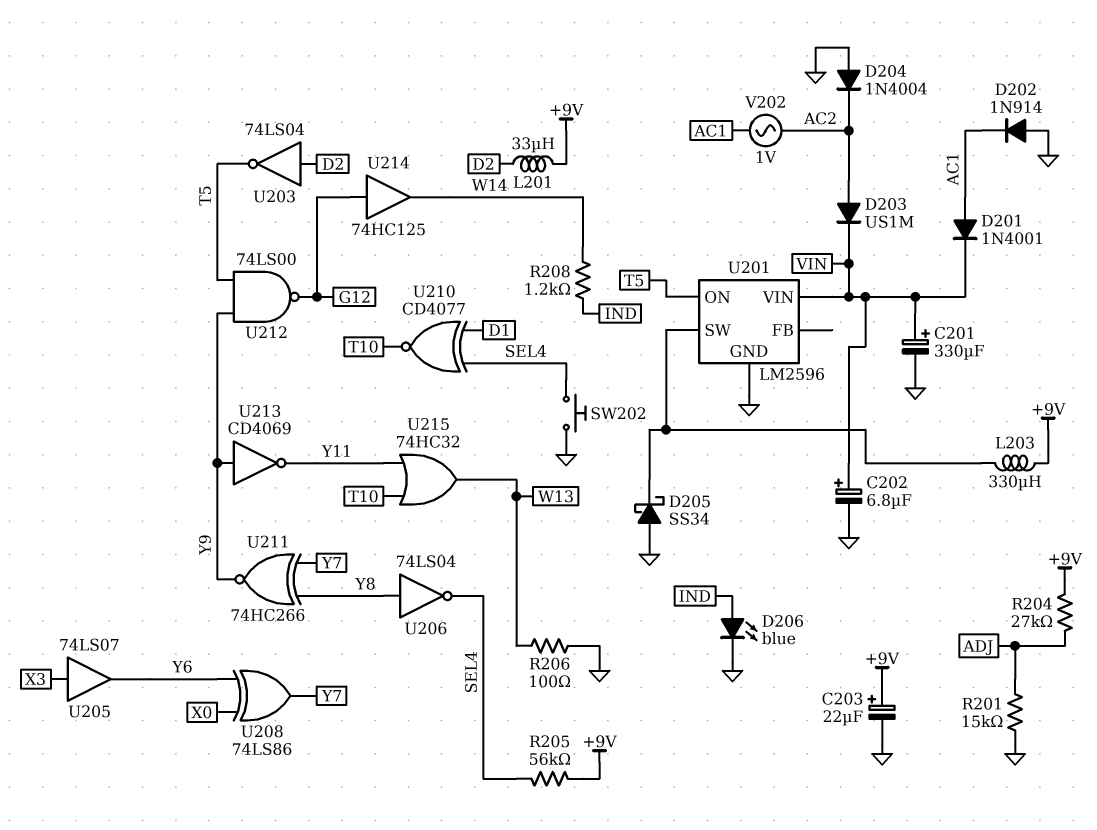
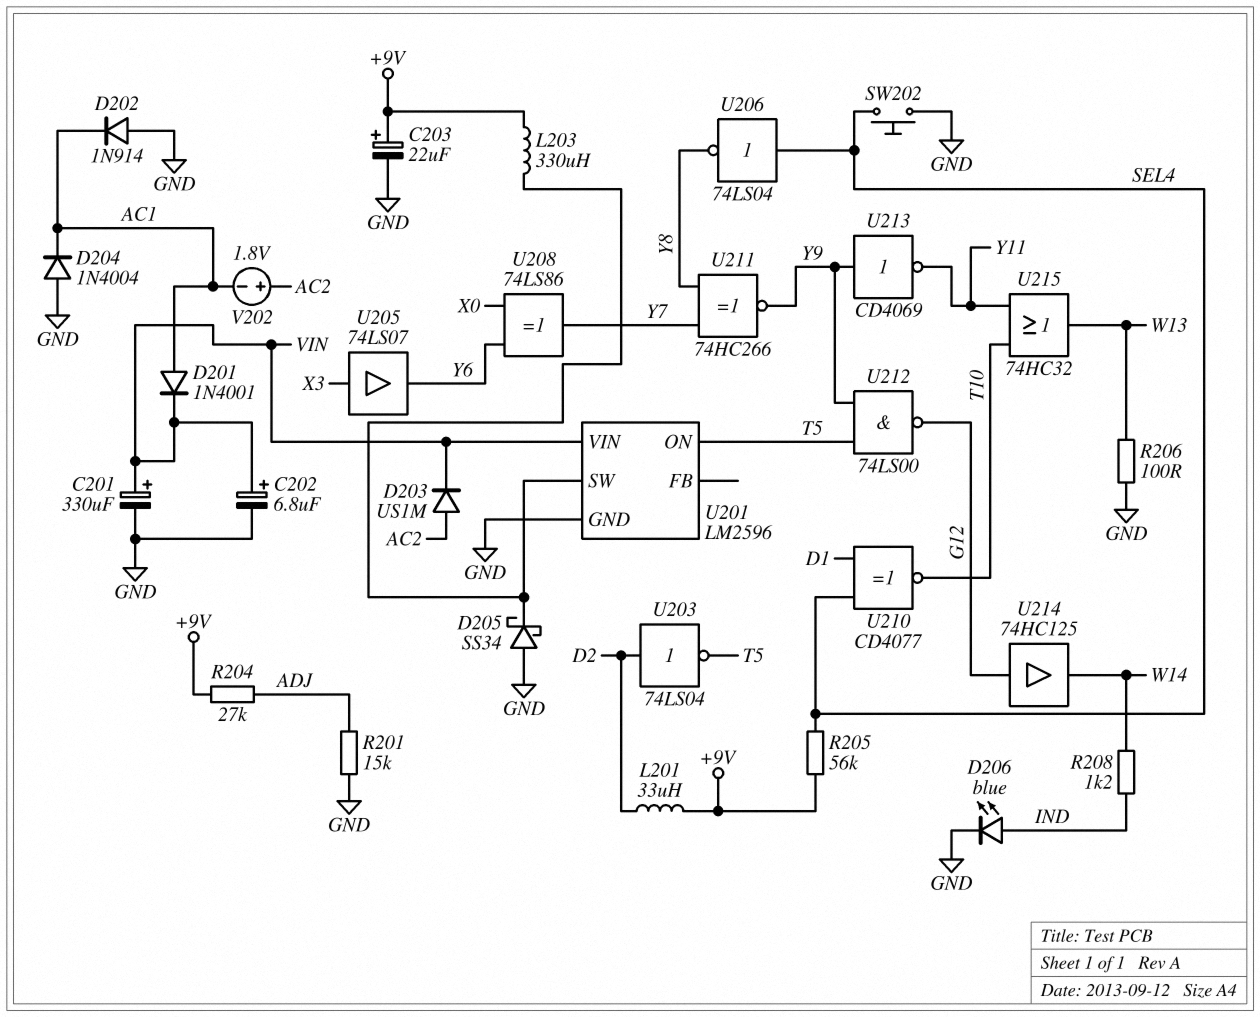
D204: diode 1N4004 (A GND, K AC2) -> diode 1N4004 (A GND, K AC1)
U206: NOT 74LS04 (in Y8, out SEL4) -> NOT 74LS04 (in SEL4, out Y8)
V202: AC 1V (AC1, AC2) -> 1.8V (plus AC2, minus AC1)

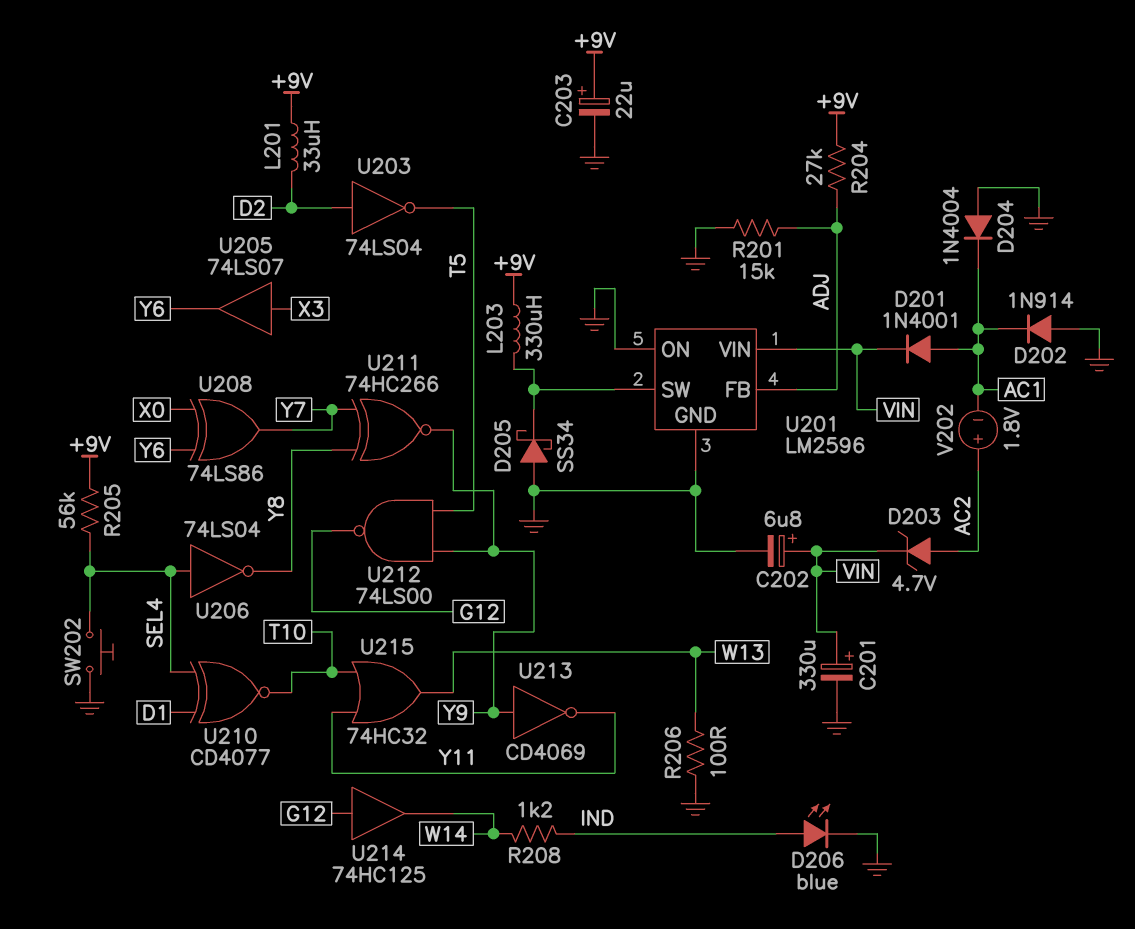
D203: diode US1M (A AC2, K VIN) -> zener 4.7V (A AC2, K VIN)
U201 pin FB: none -> ADJ
U201 pin ON: T5 -> GND

